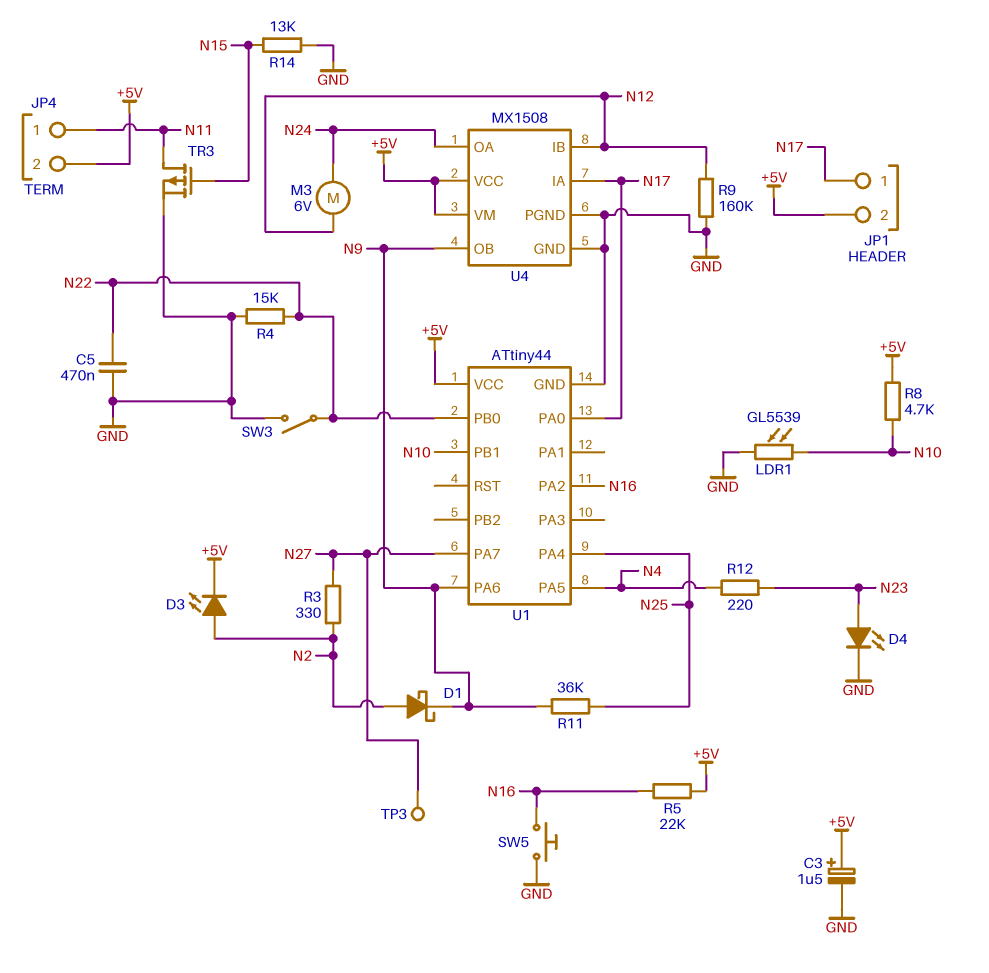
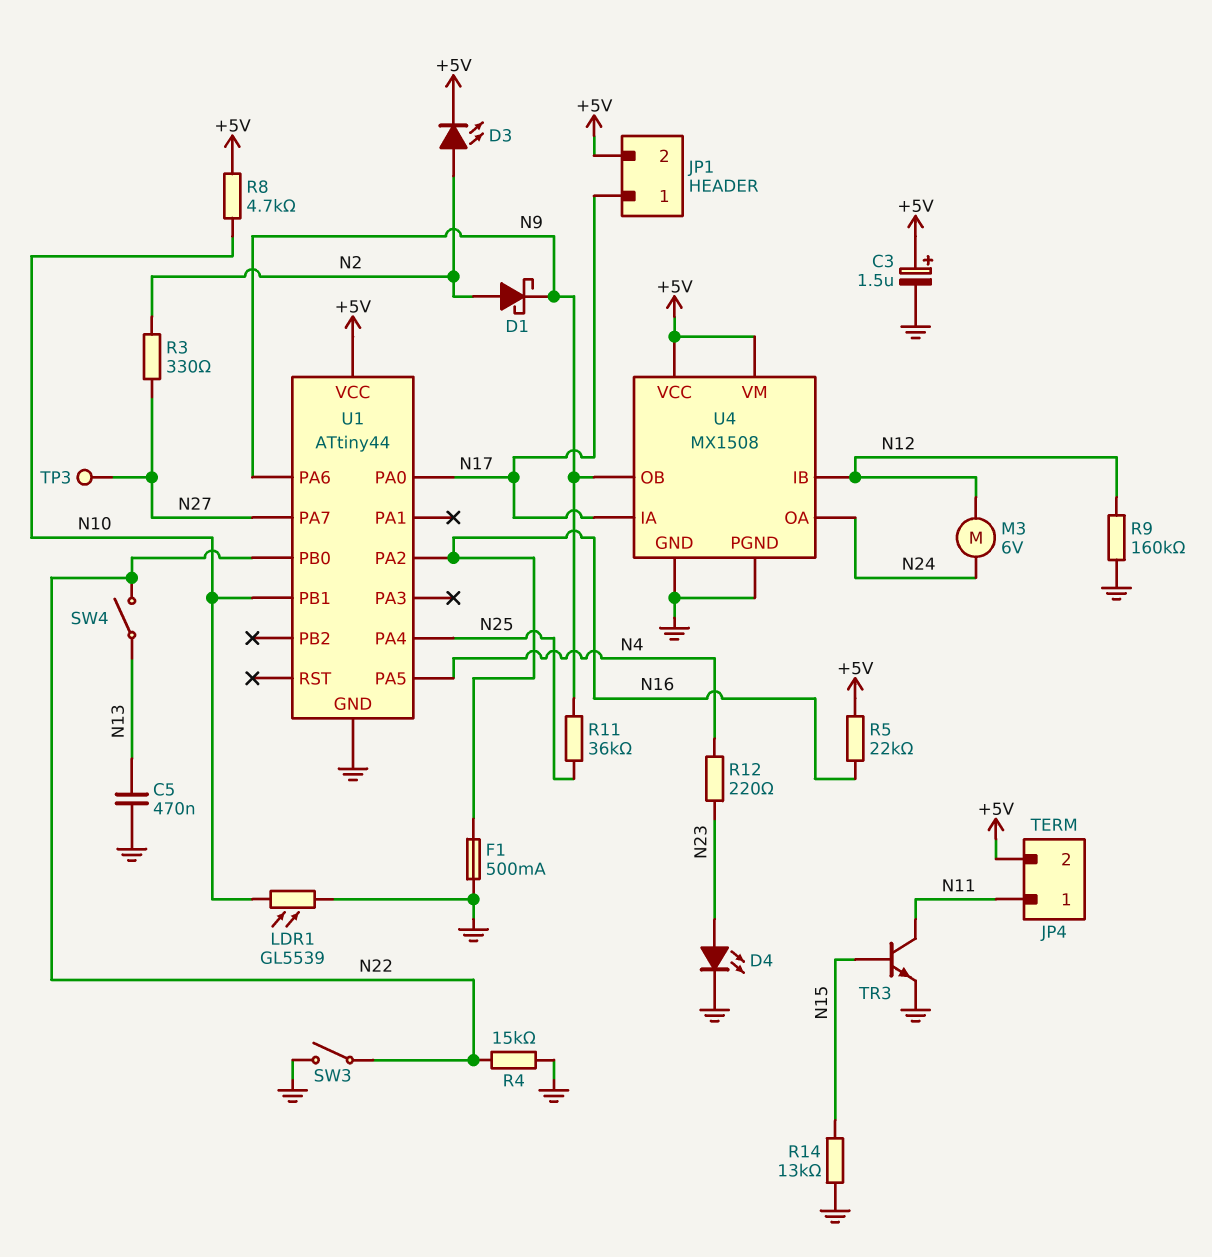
C5: 470nF (GND, N22) -> 470nF (GND, N13)
F1: none -> 500mA (GND, N16)
SW4: none -> switch (N13, N22)
SW5: button (GND, N16) -> none
TR3: PMOS (G N15, D N11, S GND) -> NPN (B N15, C N11, E GND)

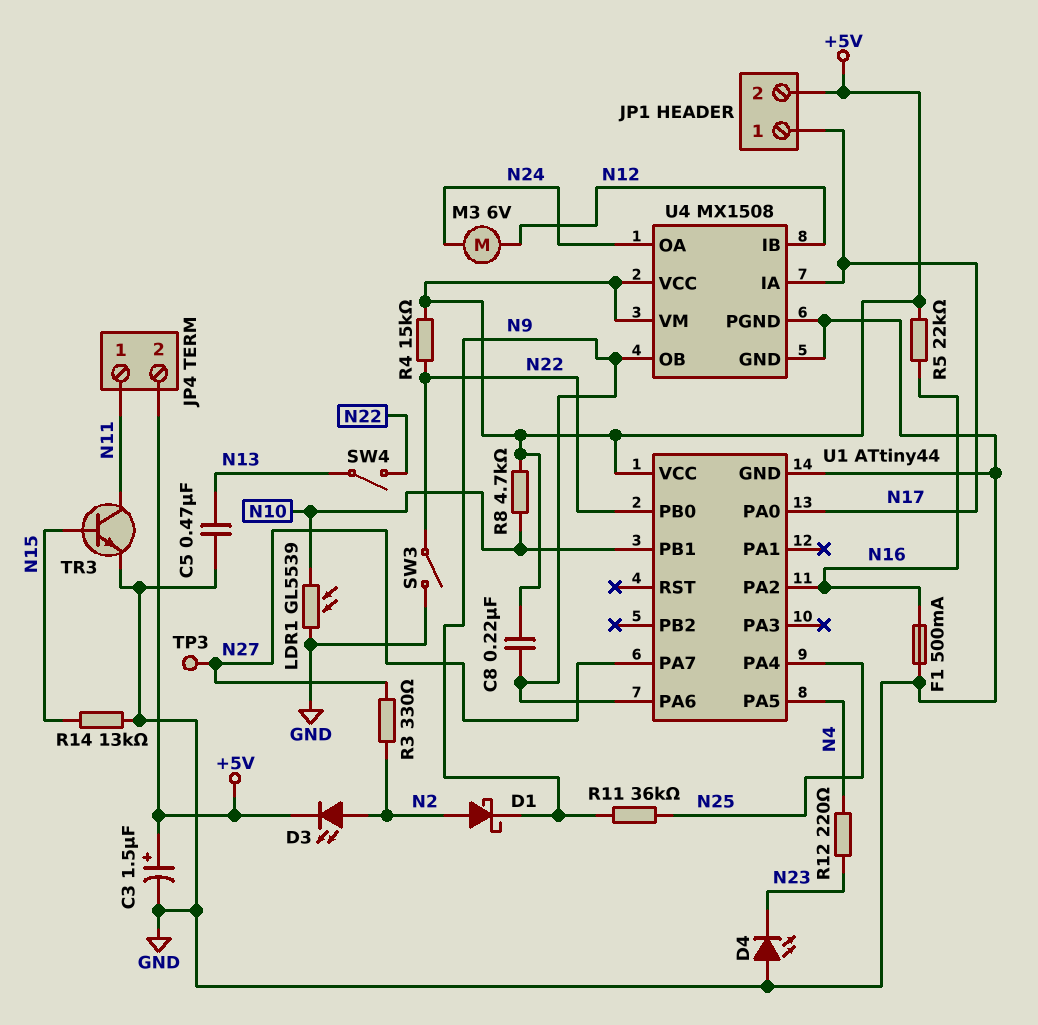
C8: none -> 220nF (+5V, N9)
D4: LED (A N23, K GND) -> LED (A GND, K N23)
R4: 15k (GND, N22) -> 15k (+5V, N22)
R9: 160k (GND, N12) -> none

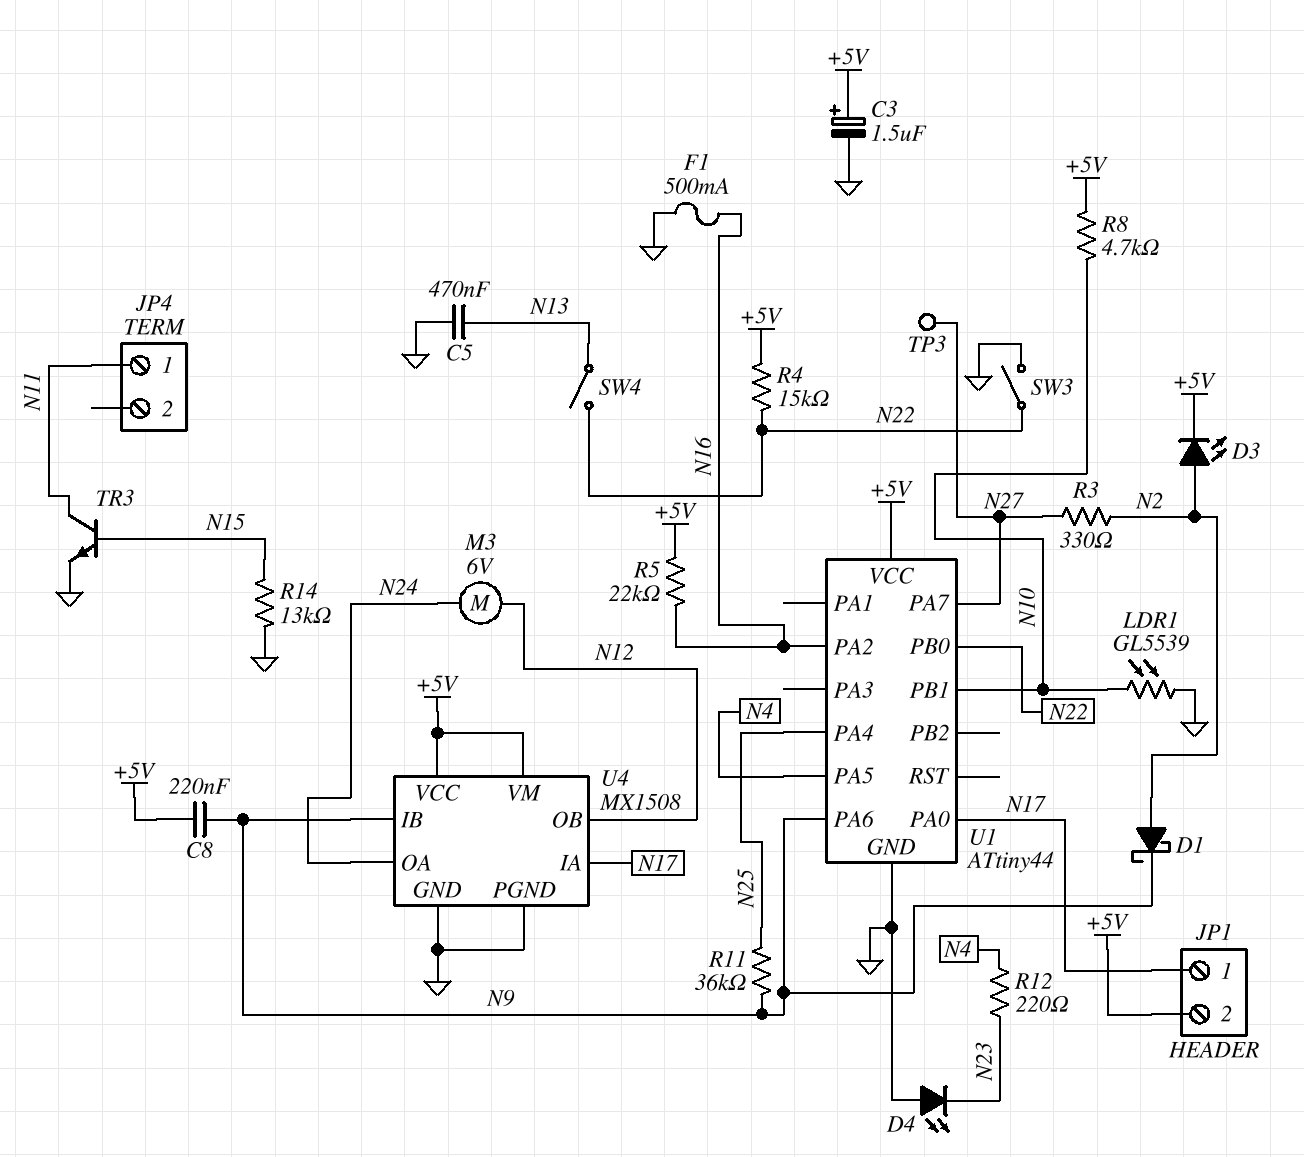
JP4 pin 2: +5V -> none
U4 pin IB: N12 -> N9
U4 pin OB: N9 -> N12

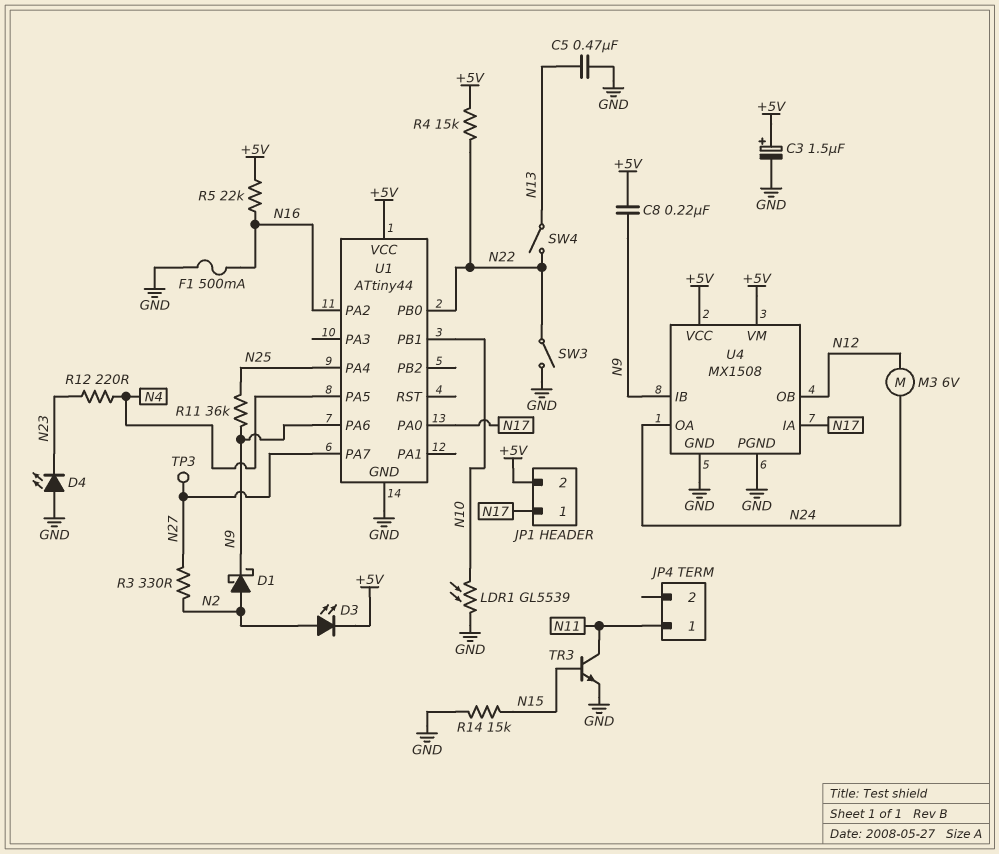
R8: 4.7k (+5V, N10) -> none
R14: 13k (GND, N15) -> 15k (GND, N15)

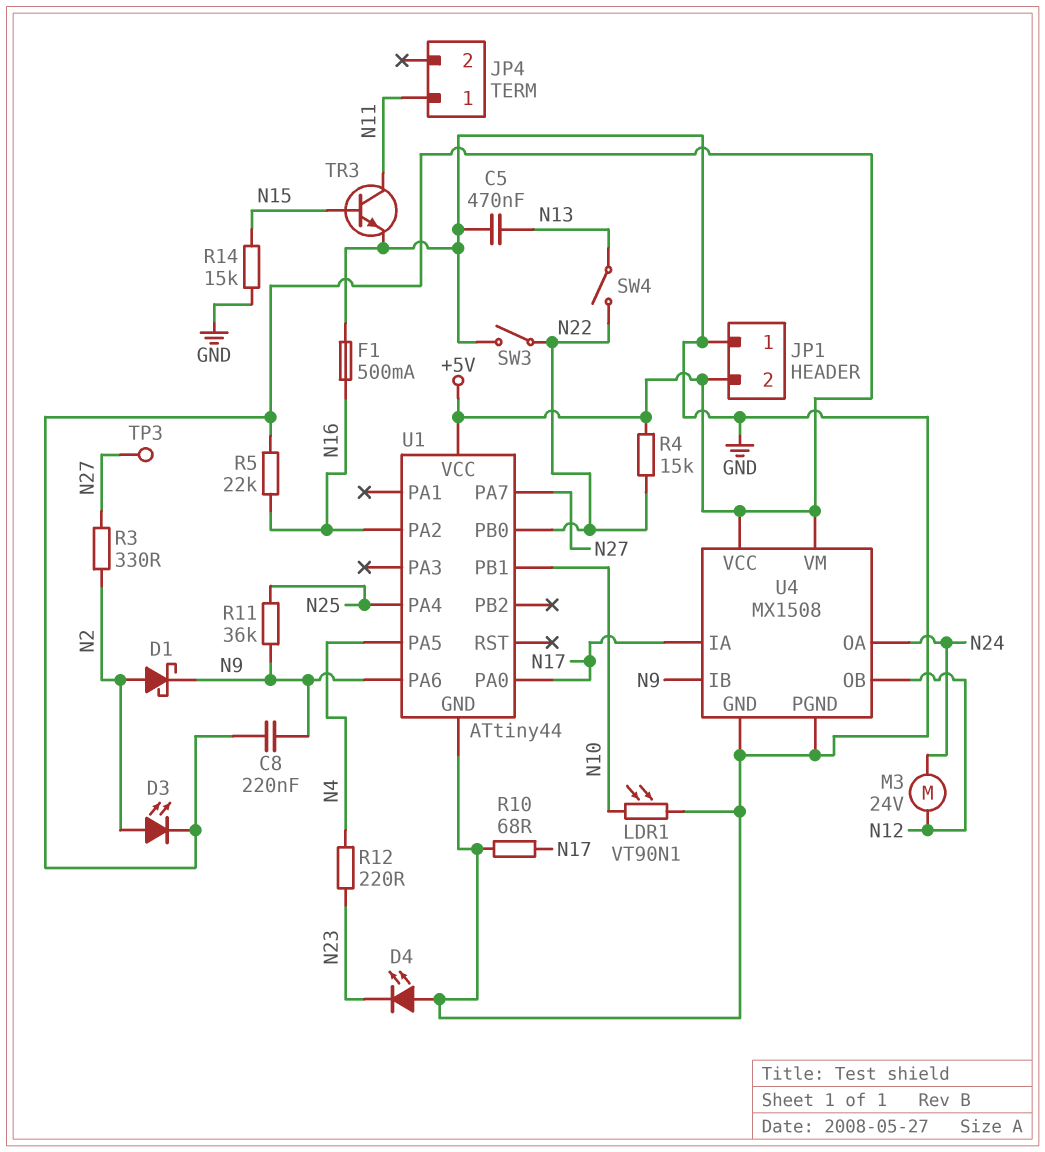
C3: 1.5uF (plus +5V, minus GND) -> none
JP1 pin 1: N17 -> GND
LDR1: GL5539 (GND, N10) -> VT90N1 (GND, N10)
M3: motor 6V (N12, N24) -> motor 24V (N12, N24)
R10: none -> 68 (GND, N17)

